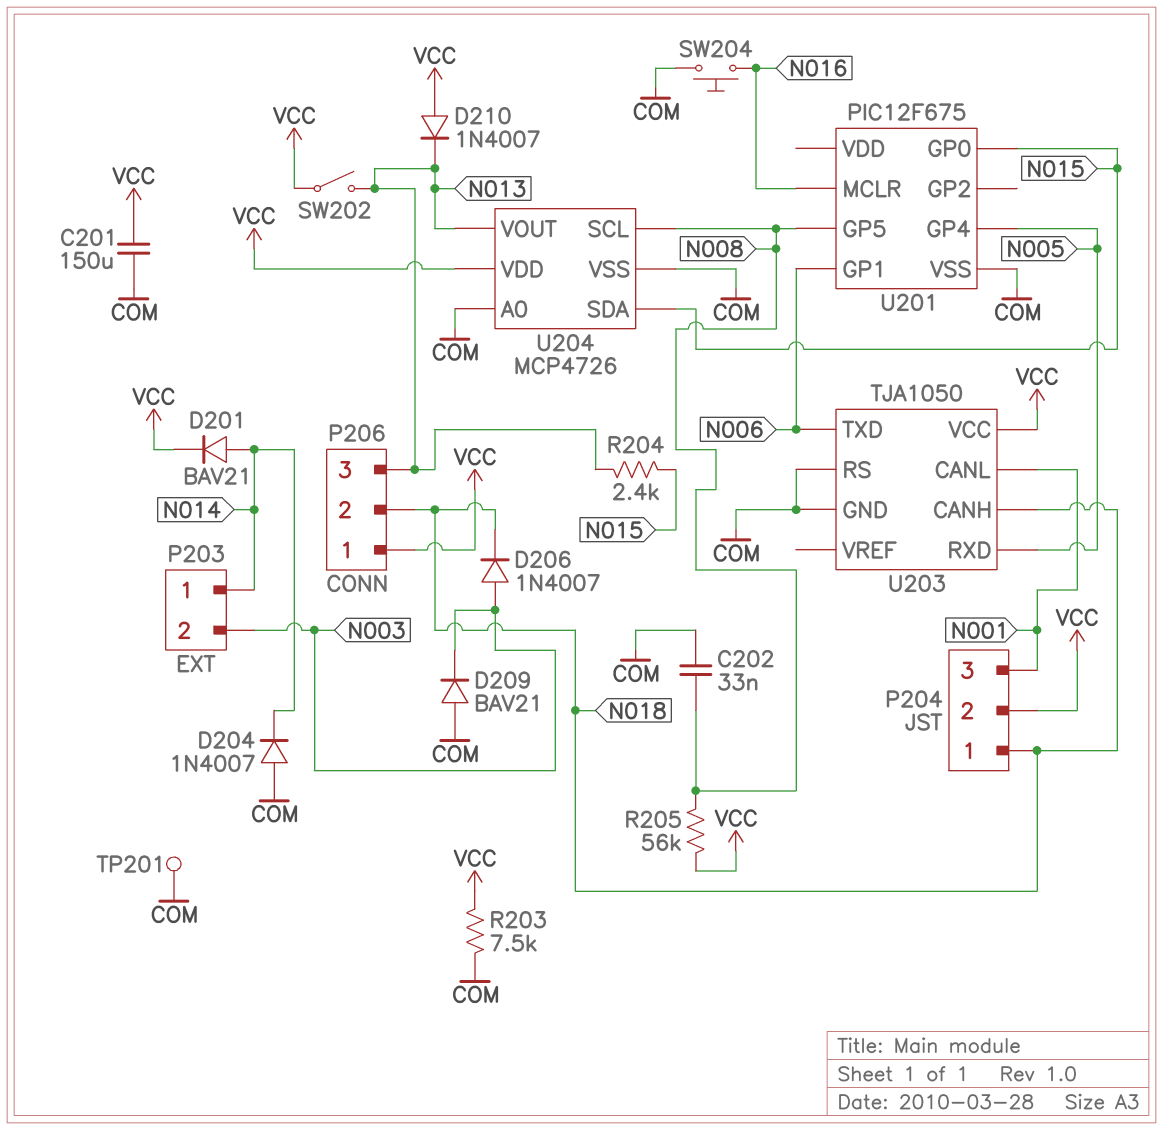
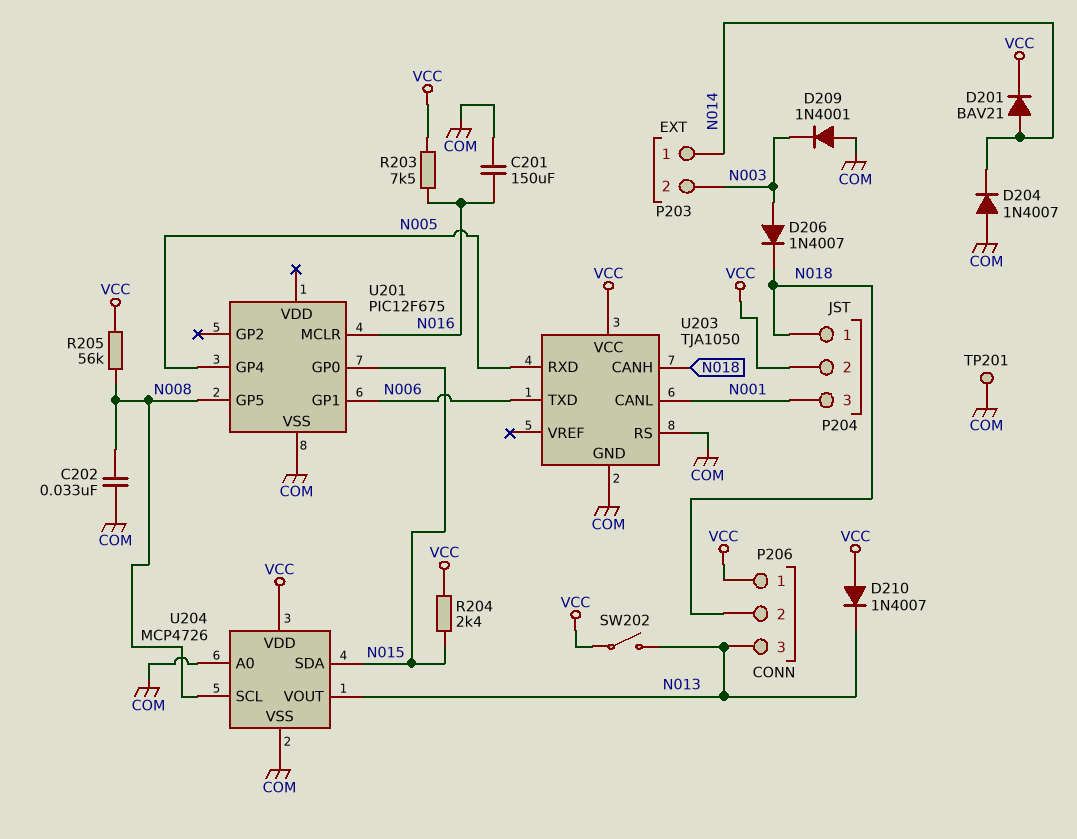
C201: 150uF (COM, VCC) -> 150uF (COM, N016)
D209: diode BAV21 (A COM, K N003) -> diode 1N4001 (A COM, K N003)
R203: 7.5k (COM, VCC) -> 7.5k (N016, VCC)
R204: 2.4k (N013, N015) -> 2.4k (N015, VCC)
SW204: button (COM, N016) -> none

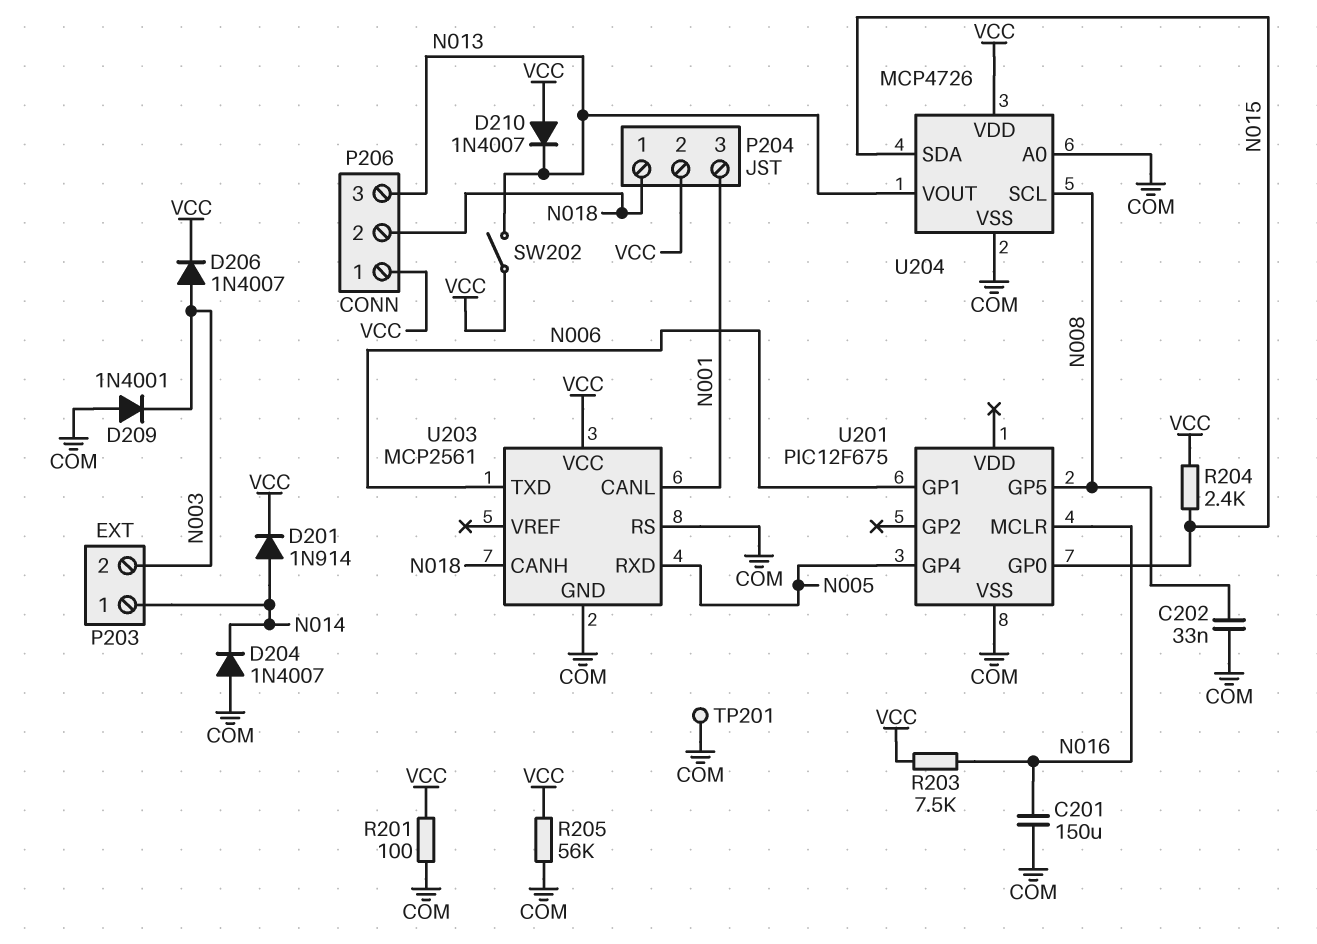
D201: diode BAV21 (A N014, K VCC) -> diode 1N914 (A N014, K VCC)
D206: diode 1N4007 (A N003, K N018) -> diode 1N4007 (A N003, K VCC)
R201: none -> 100 (COM, VCC)
R205: 56k (N008, VCC) -> 56k (COM, VCC)
U203: TJA1050 -> MCP2561

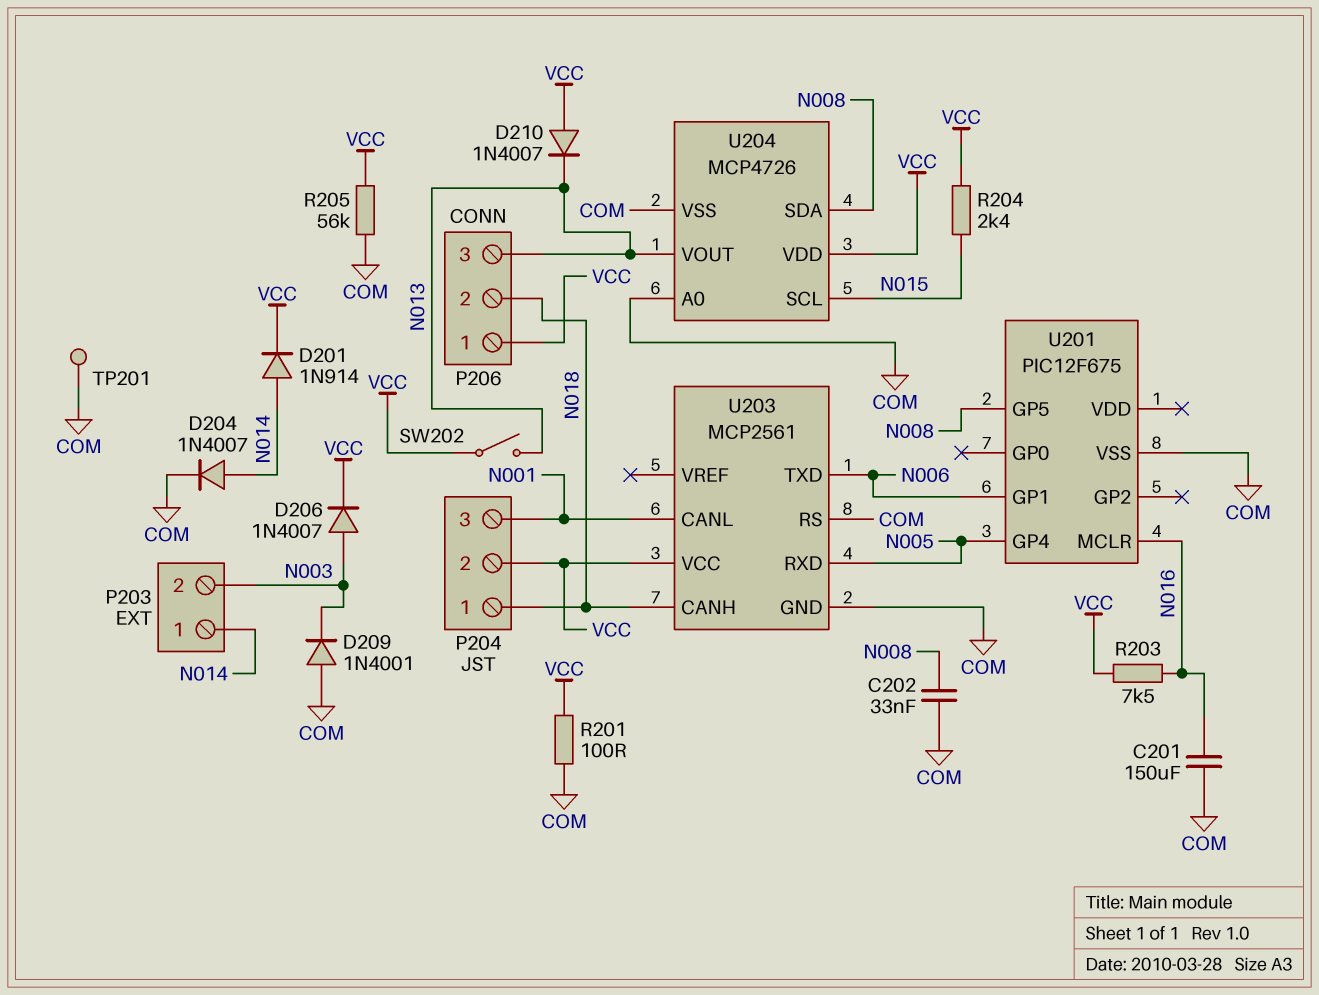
D204: diode 1N4007 (A COM, K N014) -> diode 1N4007 (A N014, K COM)
U201 pin GP0: N015 -> none
U204 pin SCL: N008 -> N015
U204 pin SDA: N015 -> N008

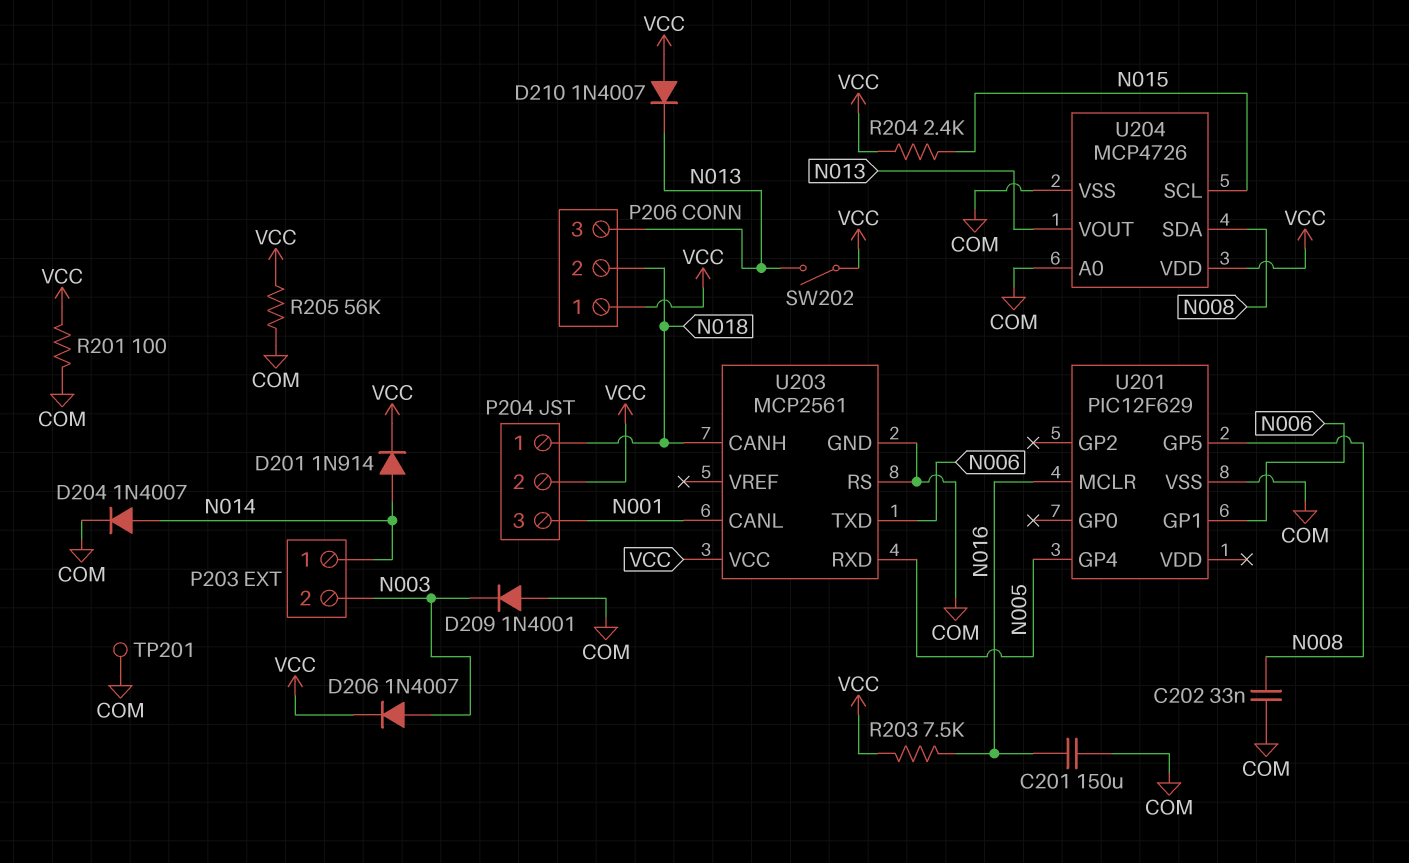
U201: PIC12F675 -> PIC12F629

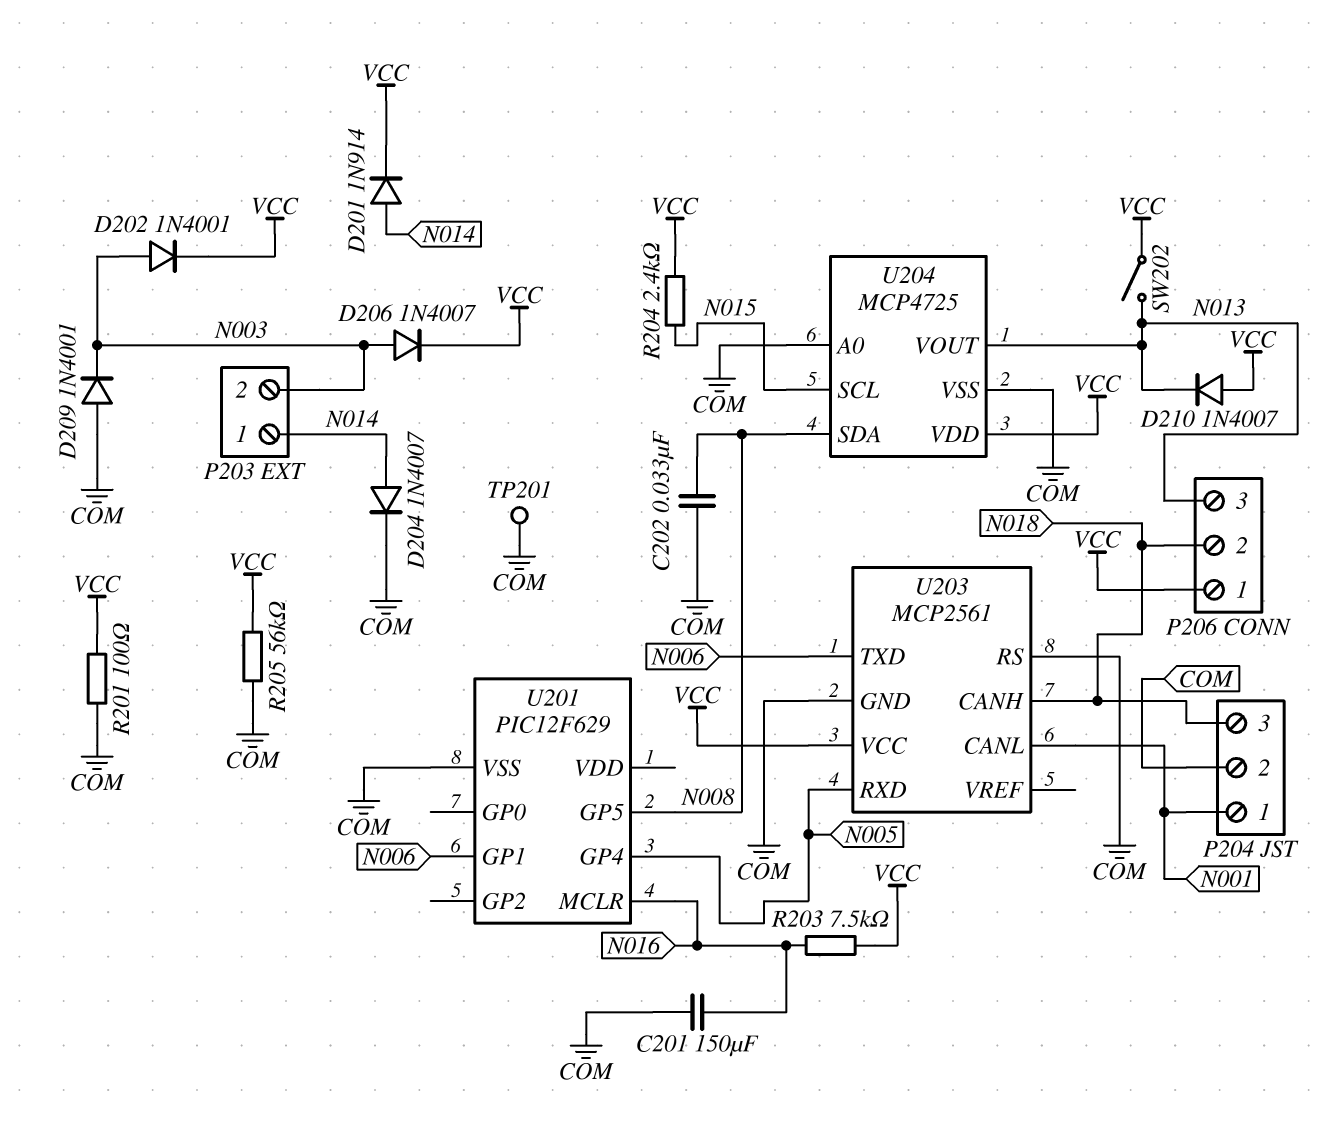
D202: none -> diode 1N4001 (A N003, K VCC)
P204 pin 1: N018 -> N001
P204 pin 2: VCC -> COM
P204 pin 3: N001 -> N018
U204: MCP4726 -> MCP4725

